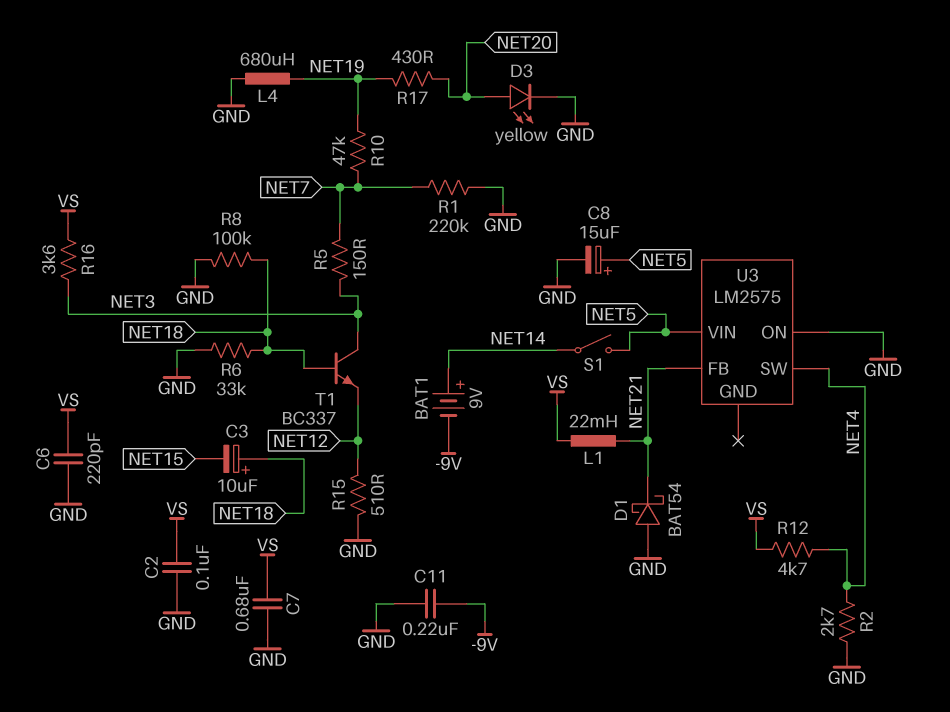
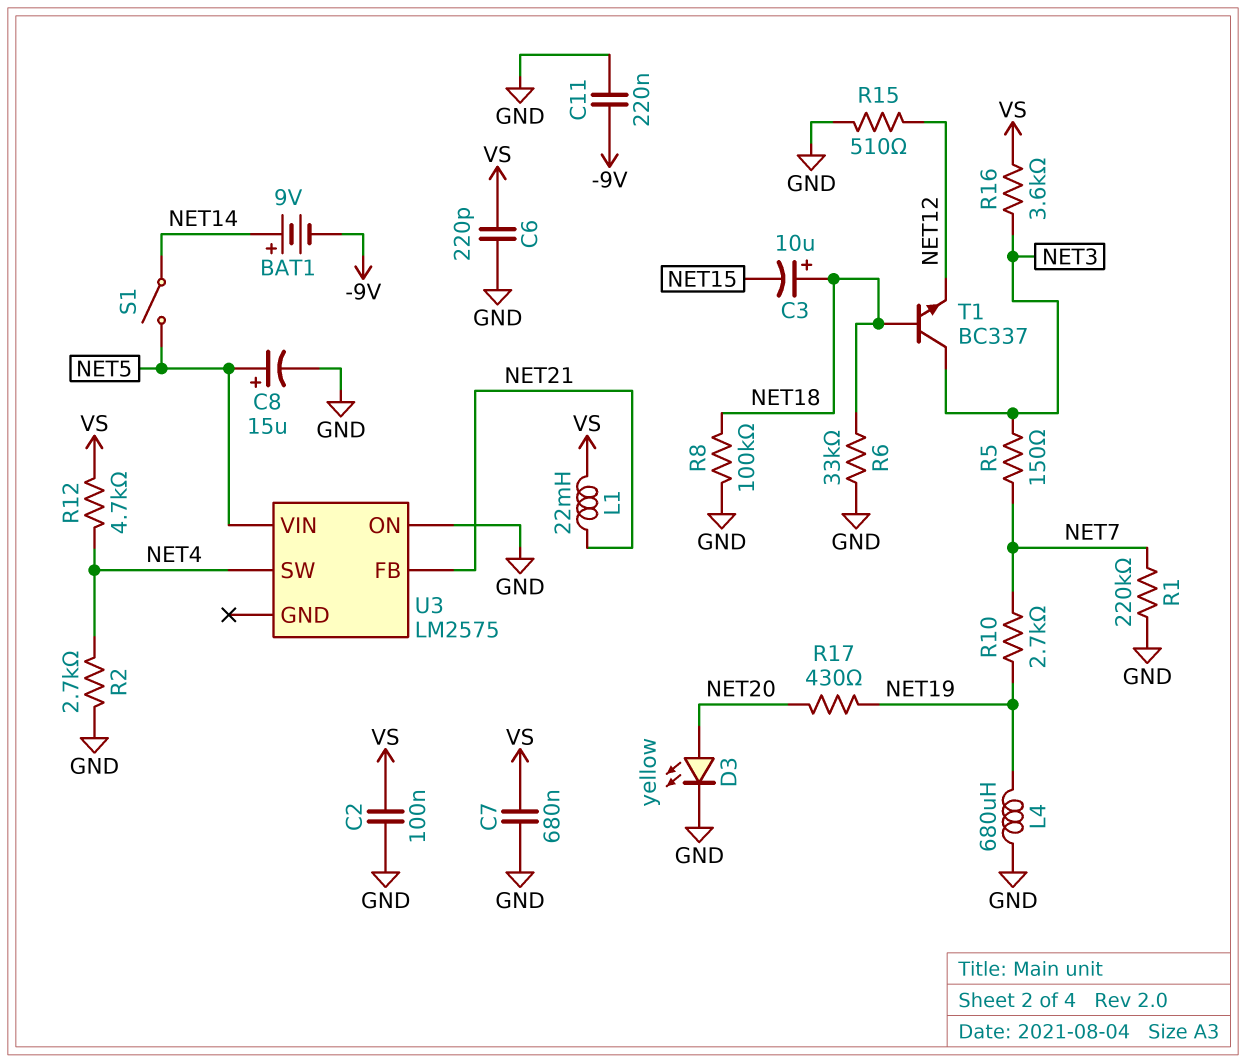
D1: schottky BAT54 (A GND, K NET21) -> none
R10: 47k (NET7, NET19) -> 2.7k (NET7, NET19)

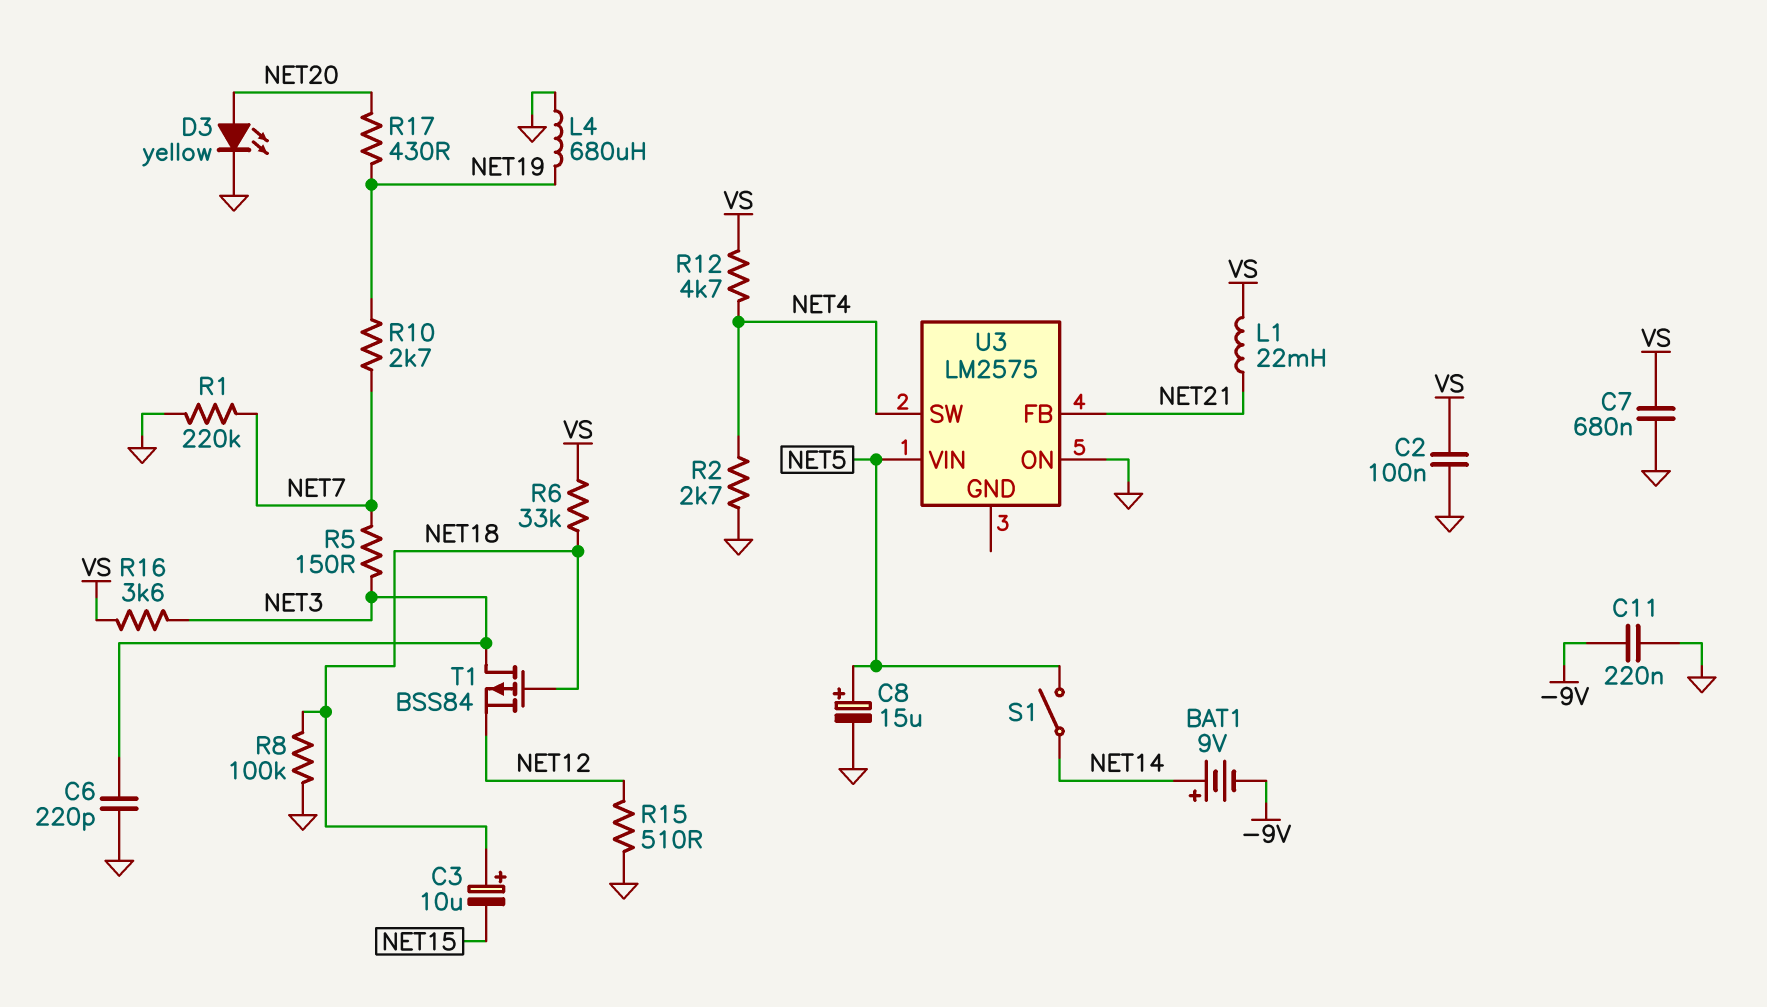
C6: 220pF (GND, VS) -> 220pF (GND, NET3)
R6: 33k (GND, NET18) -> 33k (NET18, VS)
T1: NPN BC337 (B NET18, C NET3, E NET12) -> PMOS BSS84 (G NET18, D NET3, S NET12)

